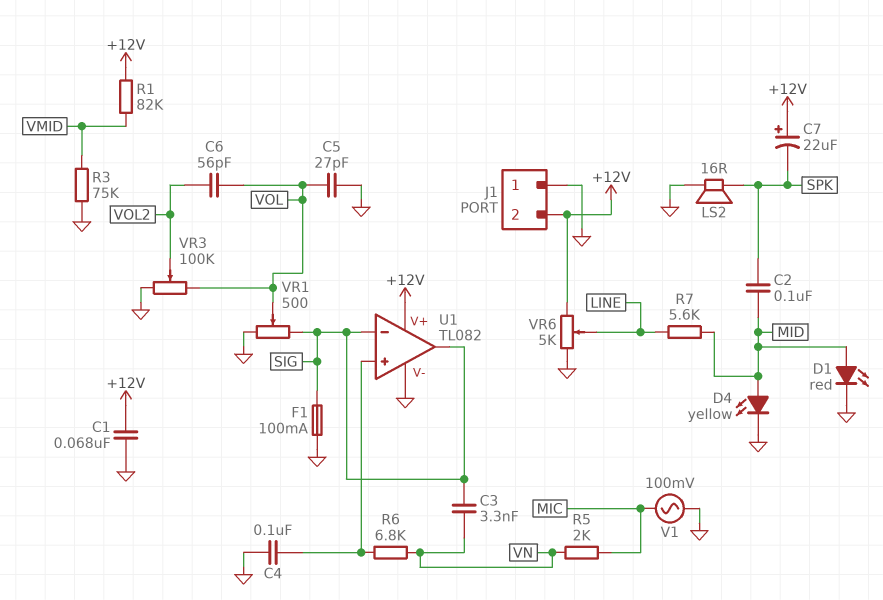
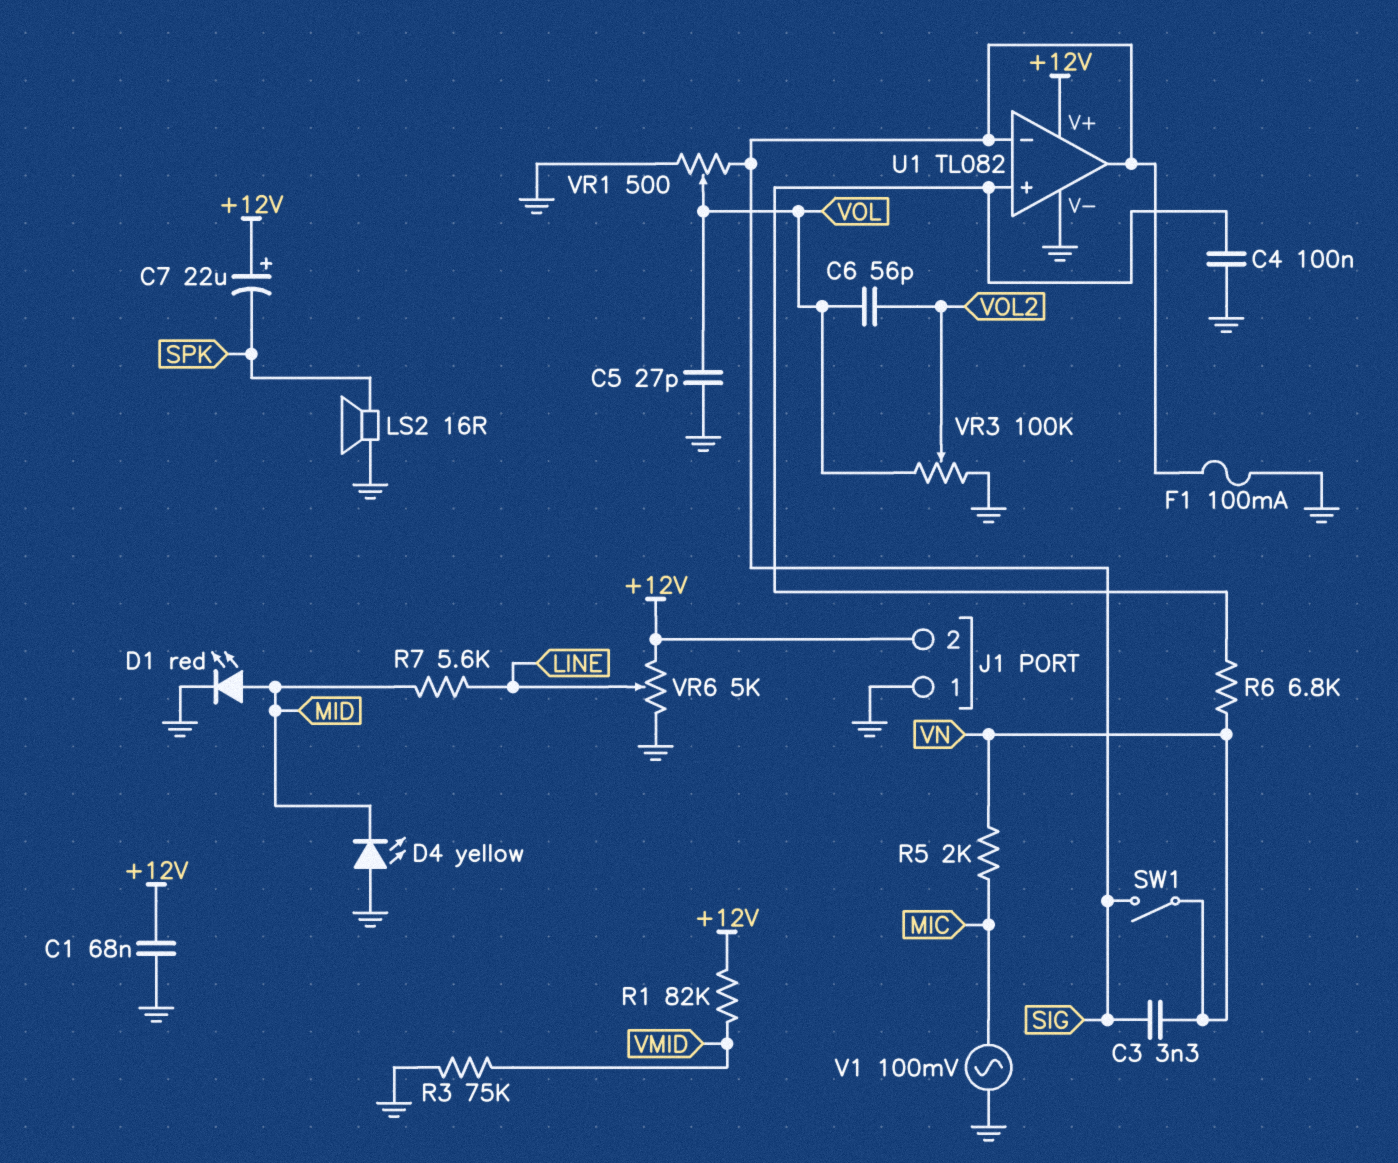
C2: 100nF (MID, SPK) -> none
D4: LED yellow (A MID, K GND) -> LED yellow (A GND, K MID)
SW1: none -> switch (SIG, VN)

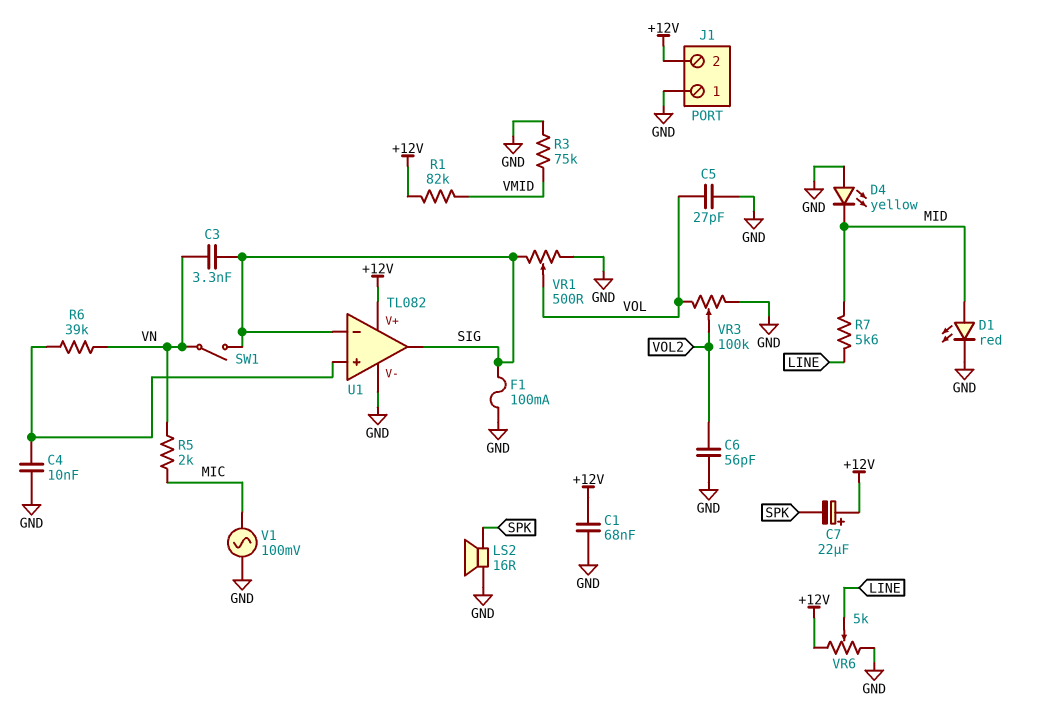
C4: 100nF (GND, U1/in+) -> 10nF (GND, U1/in+)
C6: 56pF (VOL, VOL2) -> 56pF (GND, VOL2)
R6: 6.8k (U1/in+, VN) -> 39k (U1/in+, VN)

